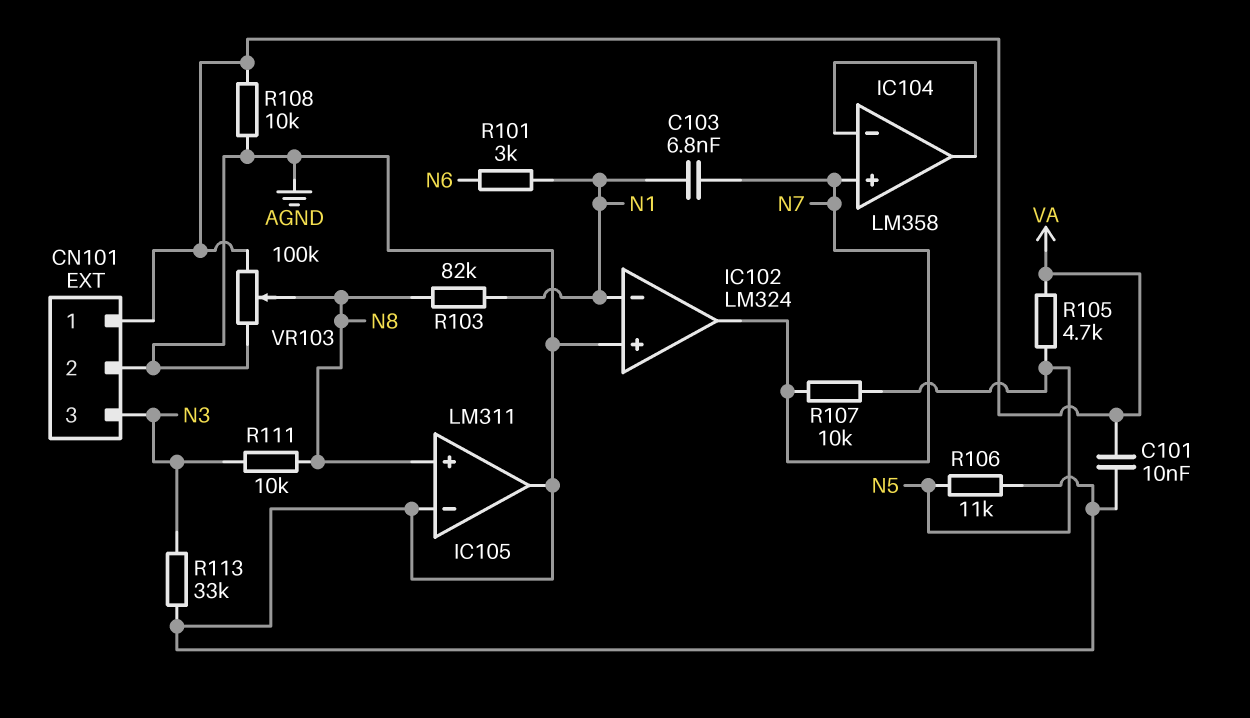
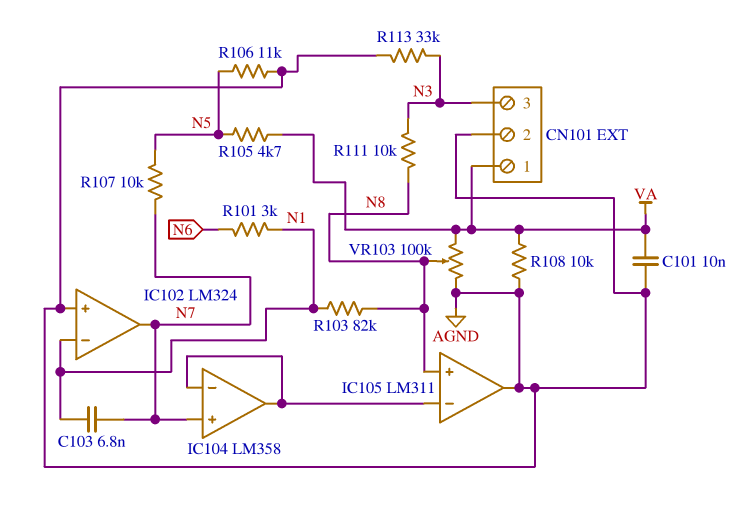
IC105 pin in-: AGND -> IC104/in-

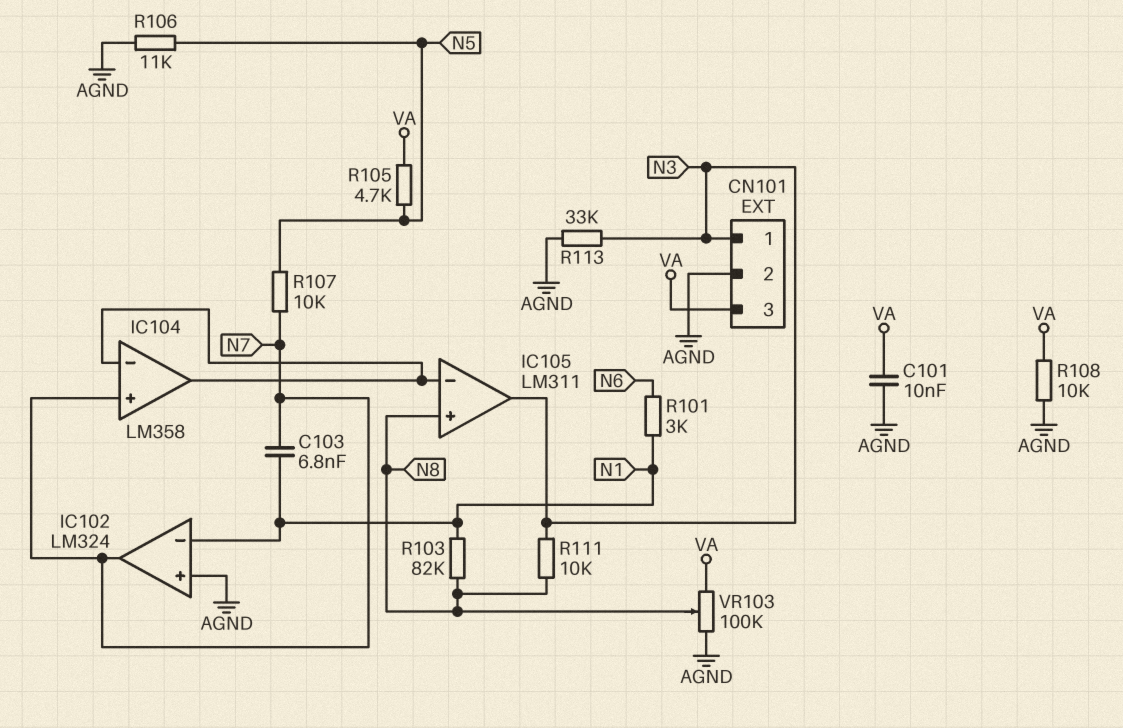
CN101 pin 1: VA -> N3
CN101 pin 3: N3 -> VA
IC105 pin out: AGND -> N3

